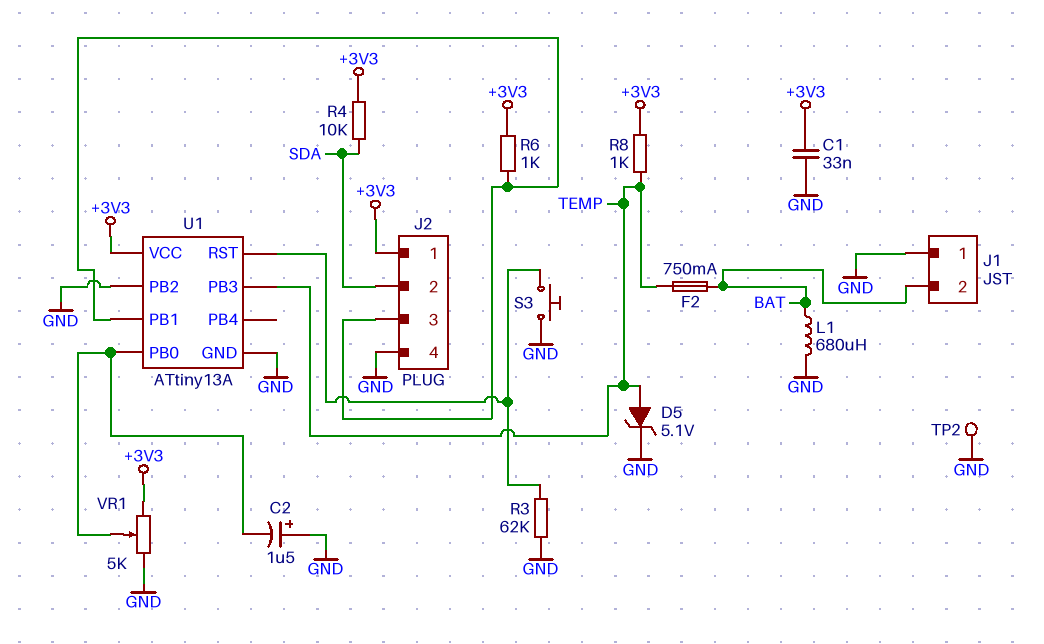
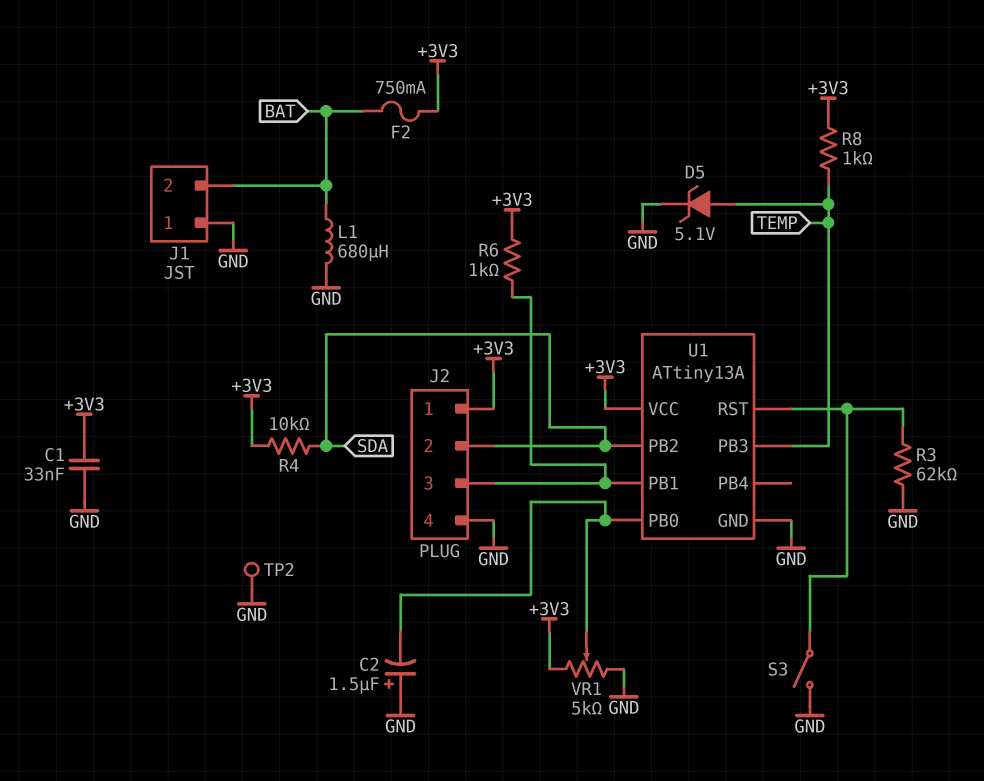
F2: 750mA (BAT, TEMP) -> 750mA (+3V3, BAT)
S3: button (GND, U1/RST) -> switch (GND, U1/RST)
U1 pin PB2: GND -> SDA

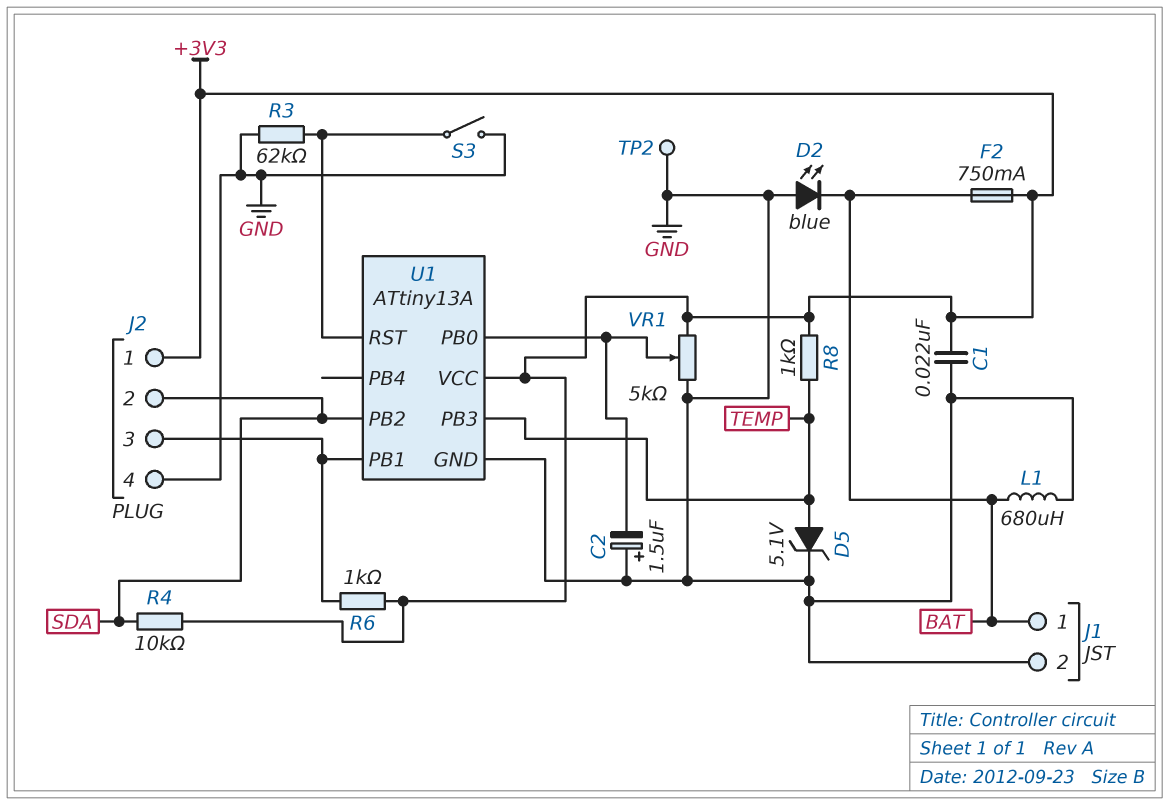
C1: 33nF (+3V3, GND) -> 22nF (+3V3, GND)
D2: none -> LED blue (A GND, K BAT)
J1 pin 1: GND -> BAT
J1 pin 2: BAT -> GND

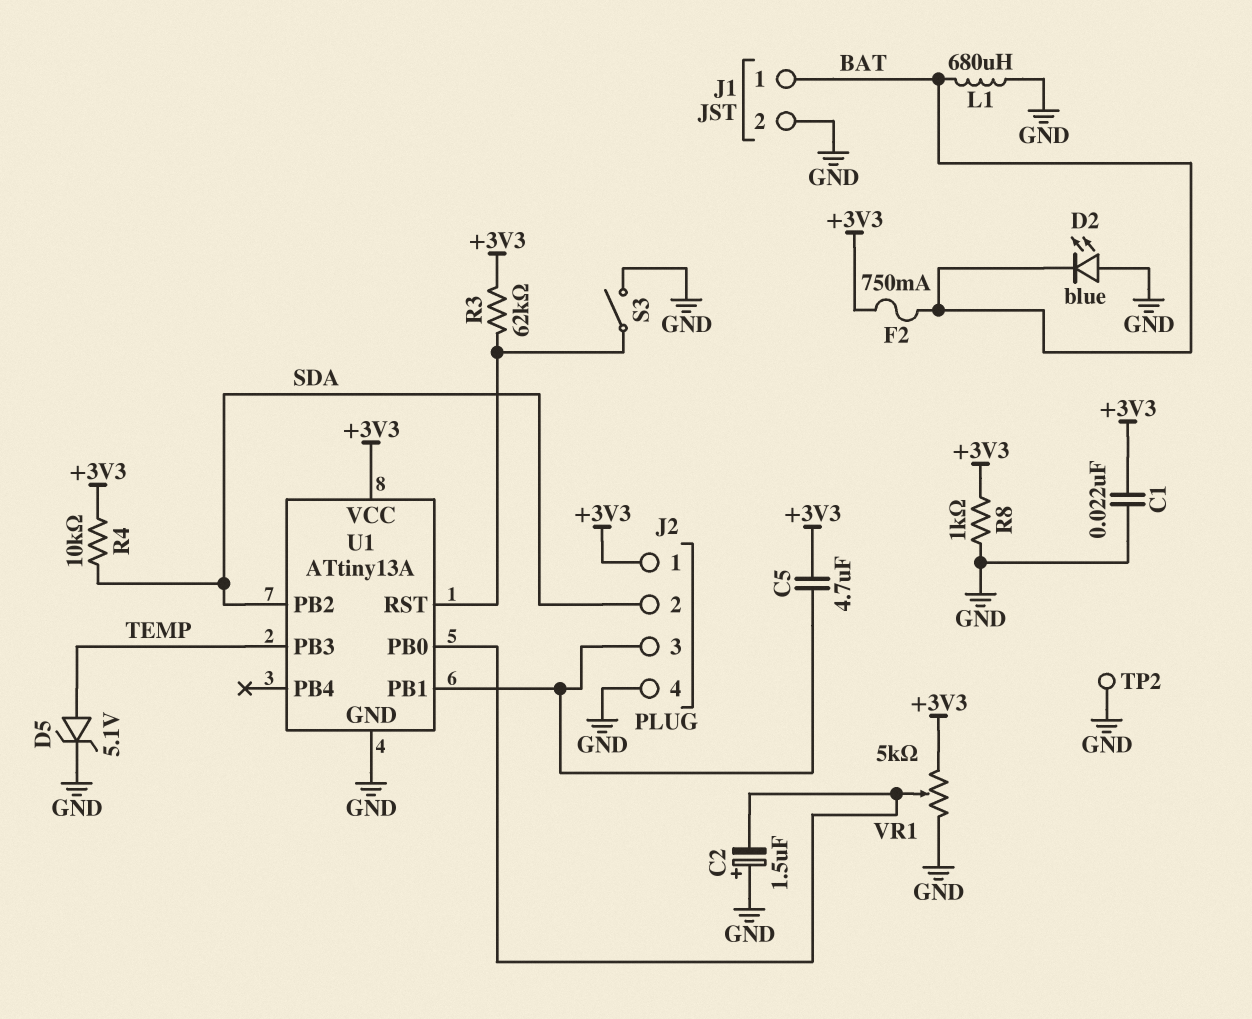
C5: none -> 4.7uF (+3V3, J2/3)
R3: 62k (GND, U1/RST) -> 62k (+3V3, U1/RST)
R6: 1k (+3V3, J2/3) -> none
R8: 1k (+3V3, TEMP) -> 1k (+3V3, GND)

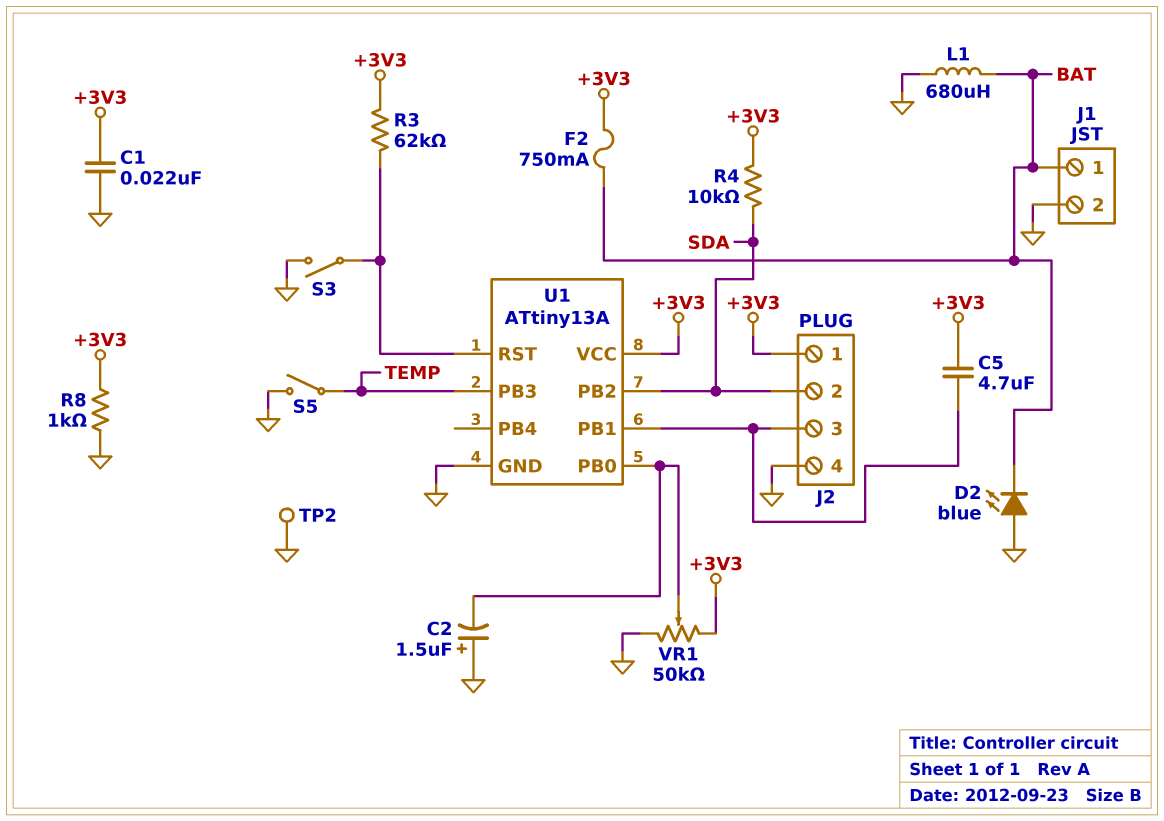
D5: zener 5.1V (A TEMP, K GND) -> none
S5: none -> switch (GND, TEMP)
VR1: 5k (+3V3, GND, wiper U1/PB0) -> 50k (+3V3, GND, wiper U1/PB0)

